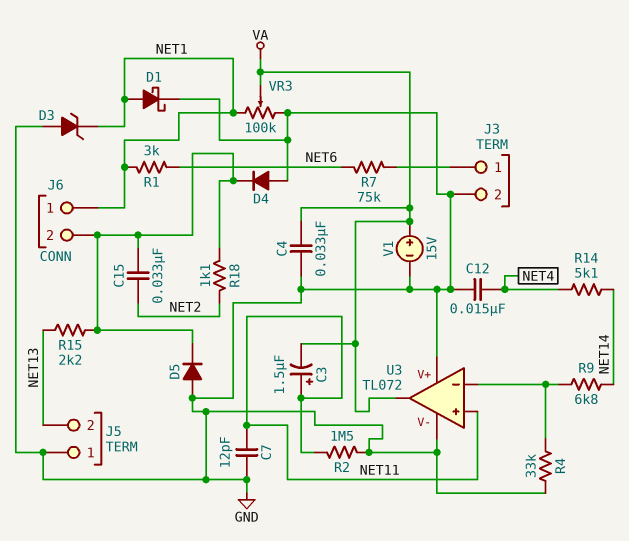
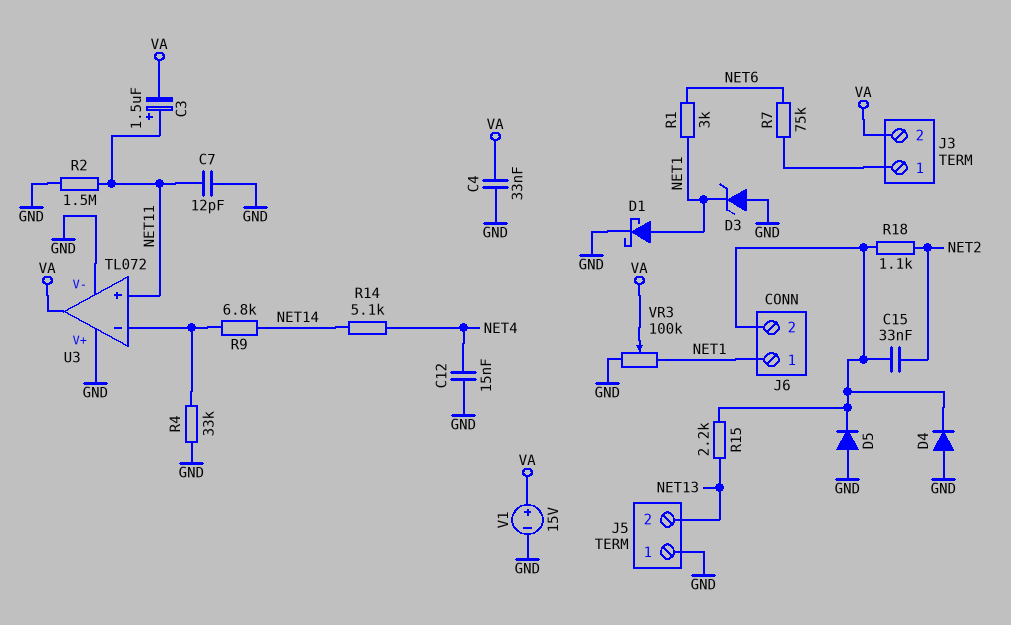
J3 pin 2: GND -> VA

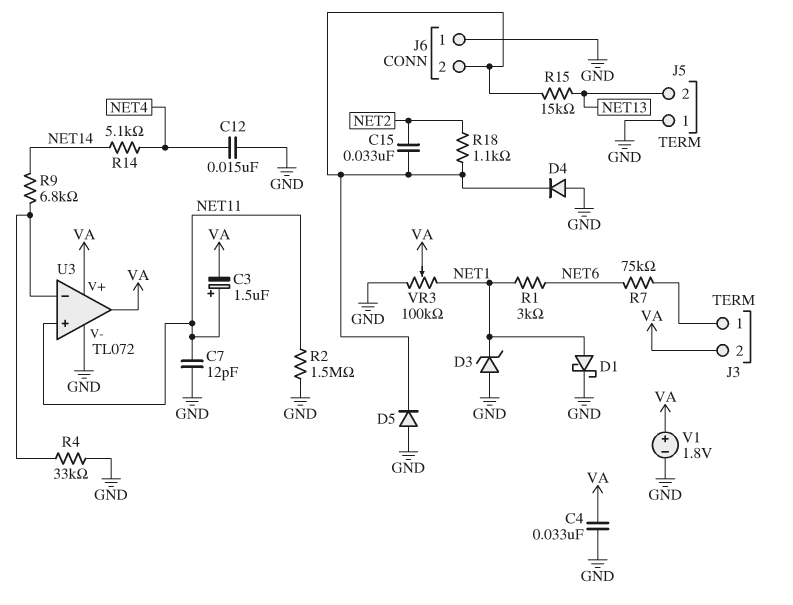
J6 pin 1: NET1 -> GND
R15: 2.2k (J6/2, NET13) -> 15k (J6/2, NET13)
U3 pin V+: GND -> VA
V1: 15V (plus VA, minus GND) -> 1.8V (plus VA, minus GND)

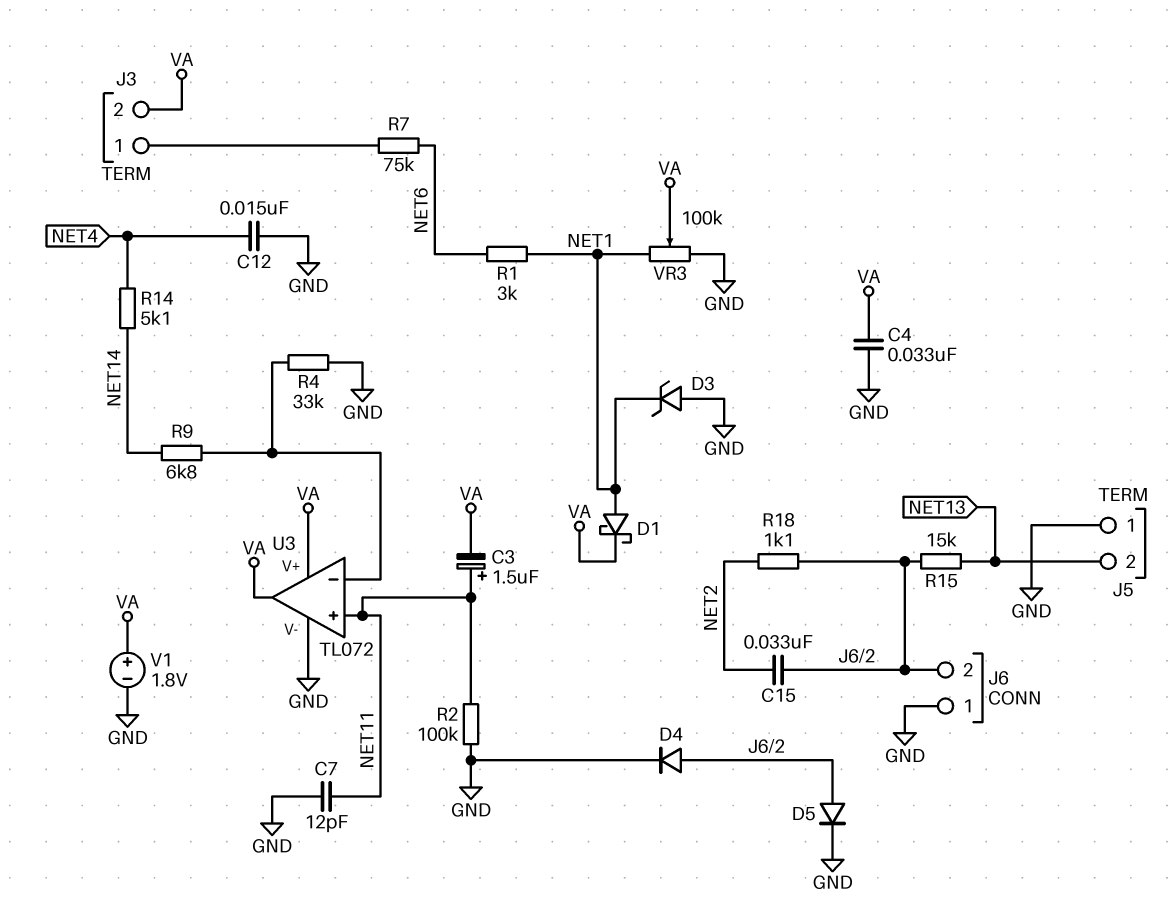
D1: schottky (A NET1, K GND) -> schottky (A NET1, K VA)
D4: diode (A GND, K J6/2) -> diode (A J6/2, K GND)
D5: diode (A GND, K J6/2) -> diode (A J6/2, K GND)
R2: 1.5M (GND, NET11) -> 100k (GND, NET11)

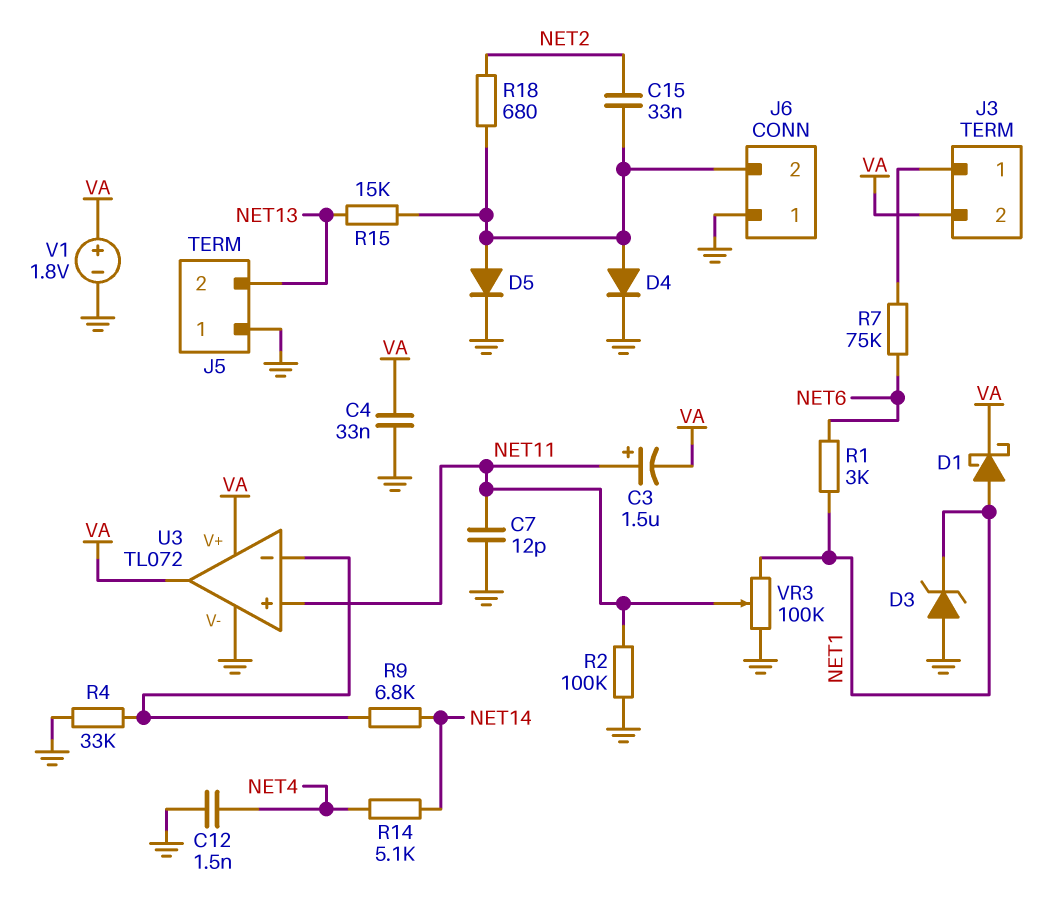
C12: 15nF (GND, NET4) -> 1.5nF (GND, NET4)
R18: 1.1k (J6/2, NET2) -> 680 (J6/2, NET2)
VR3: 100k (GND, NET1, wiper VA) -> 100k (GND, NET1, wiper NET11)

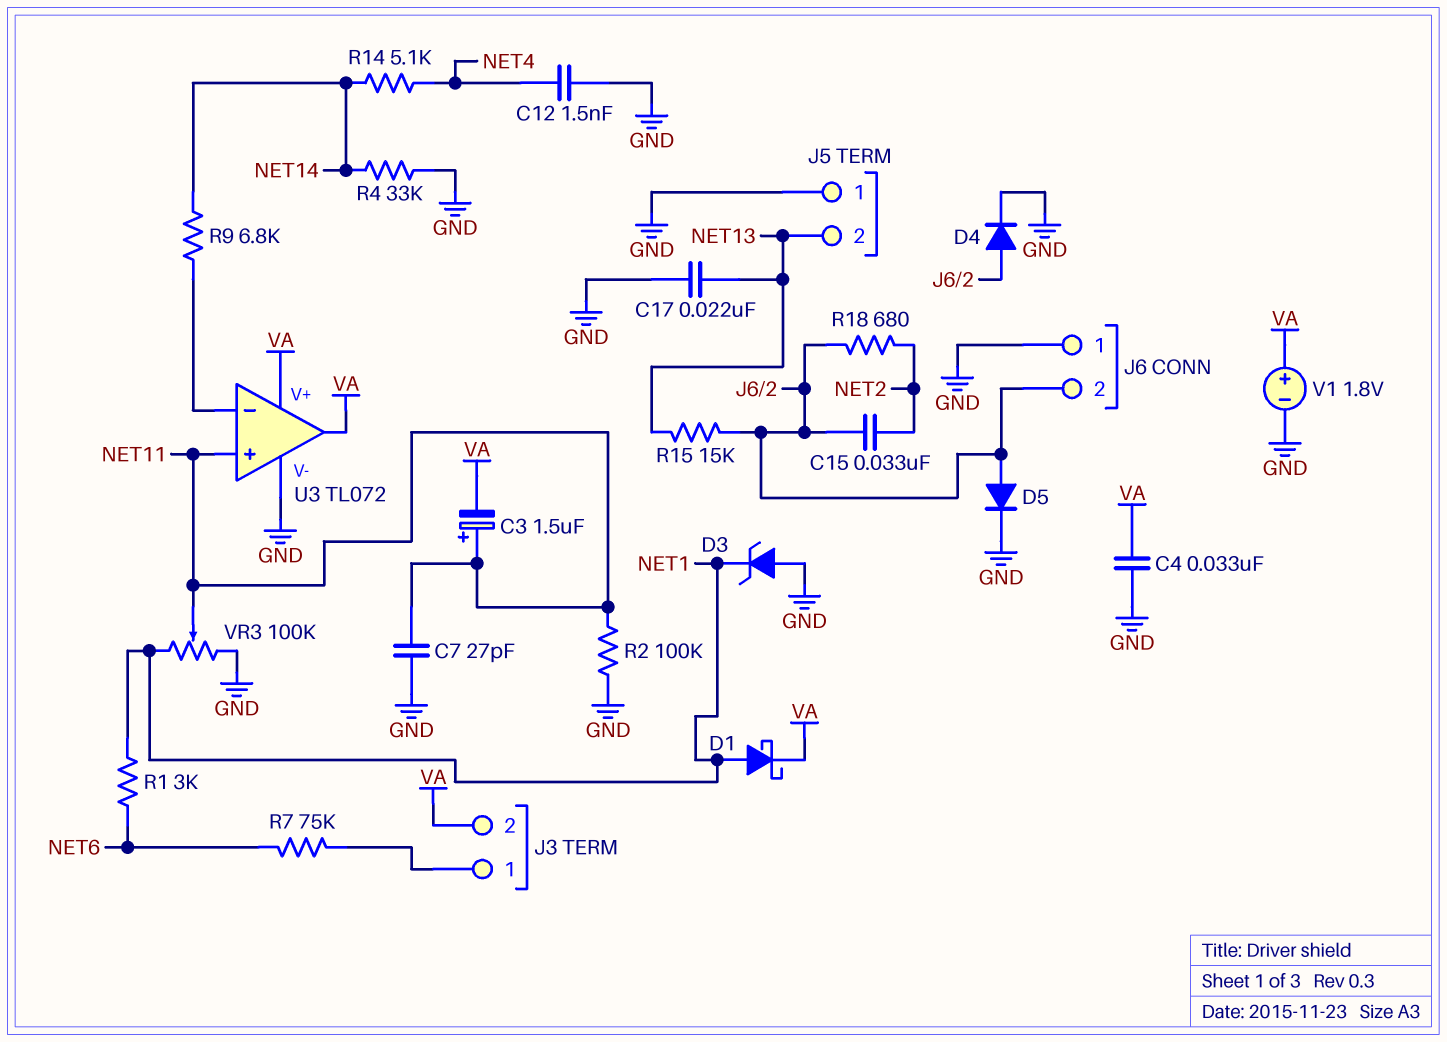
C7: 12pF (GND, NET11) -> 27pF (GND, NET11)
C17: none -> 22nF (GND, NET13)
R4: 33k (GND, U3/in-) -> 33k (GND, NET14)

